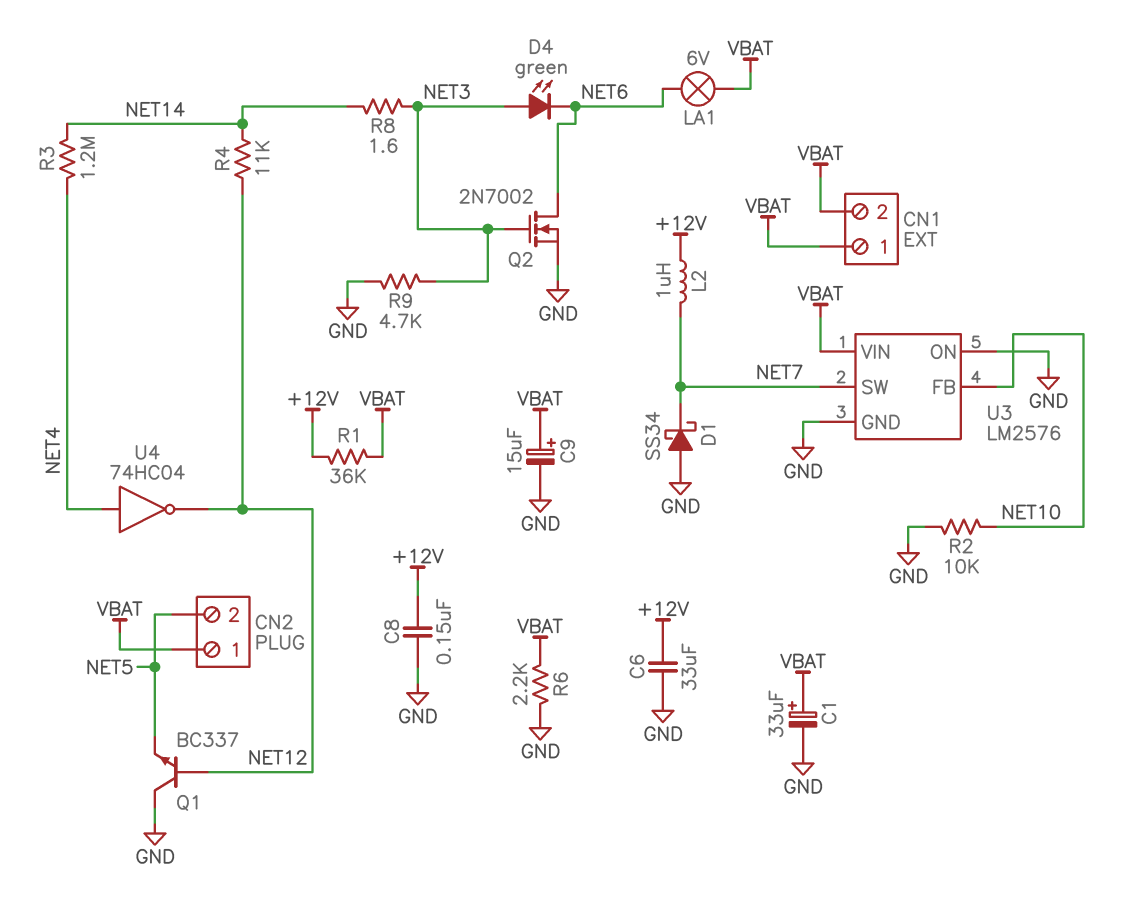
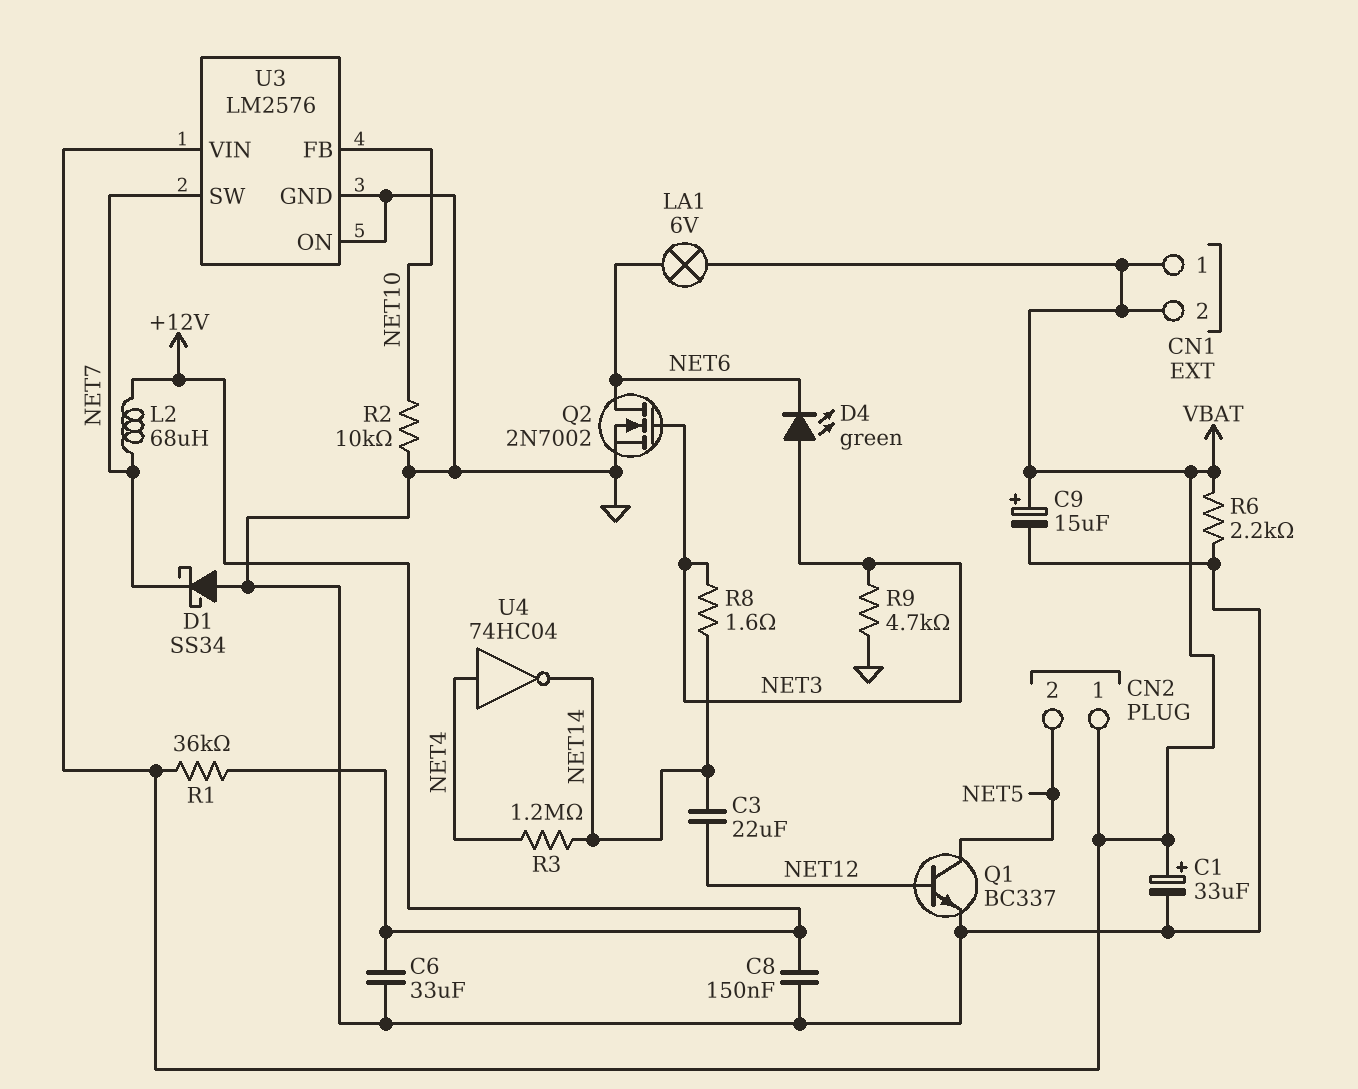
C3: none -> 22uF (NET12, NET14)
L2: 1uH (+12V, NET7) -> 68uH (+12V, NET7)
Q1: NPN BC337 (B NET12, C GND, E NET5) -> NPN BC337 (B NET12, C NET5, E GND)
R4: 11k (NET12, NET14) -> none
U4: NOT 74HC04 (in NET4, out NET12) -> NOT 74HC04 (in NET4, out NET14)

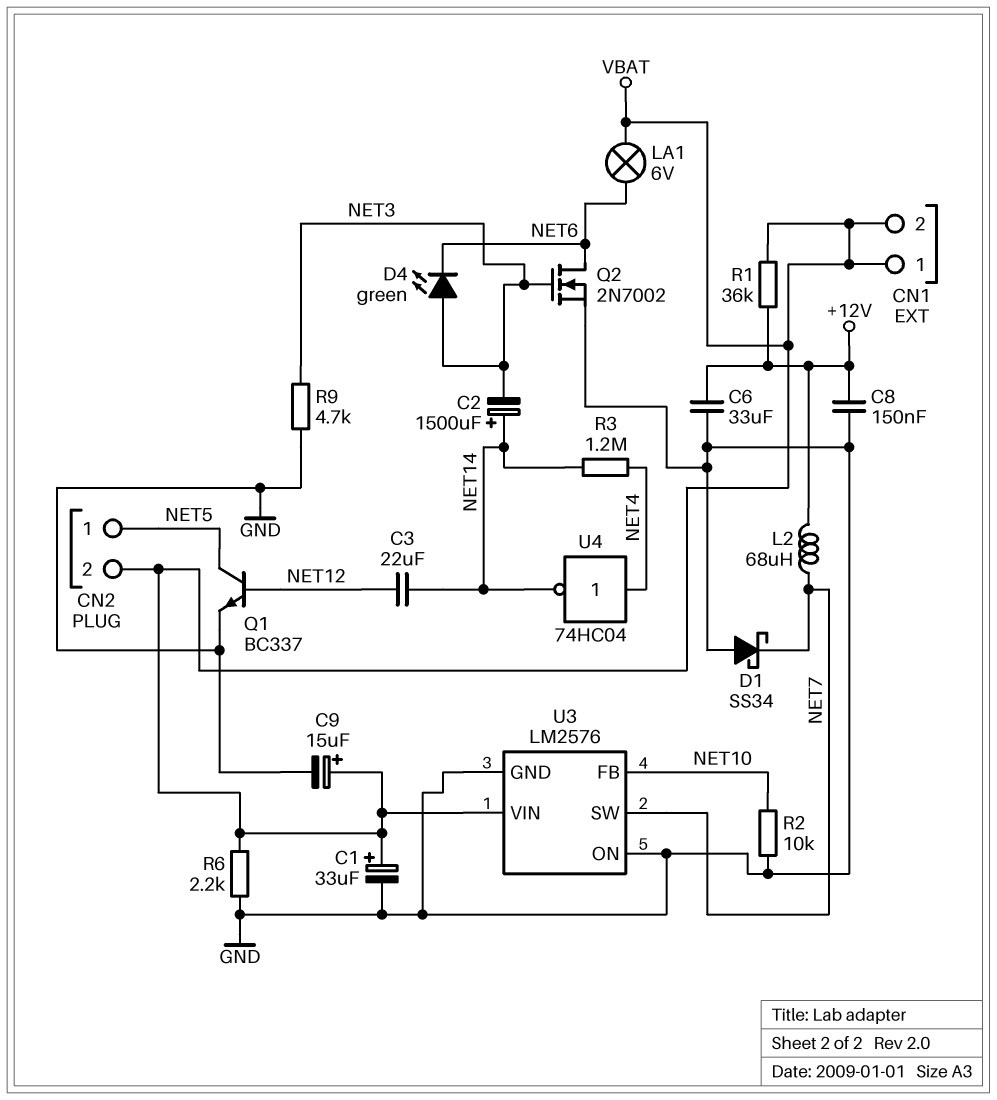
C2: none -> 1500uF (plus NET14, minus NET3)
CN2 pin 1: VBAT -> NET5
CN2 pin 2: NET5 -> VBAT
R8: 1.6 (NET3, NET14) -> none

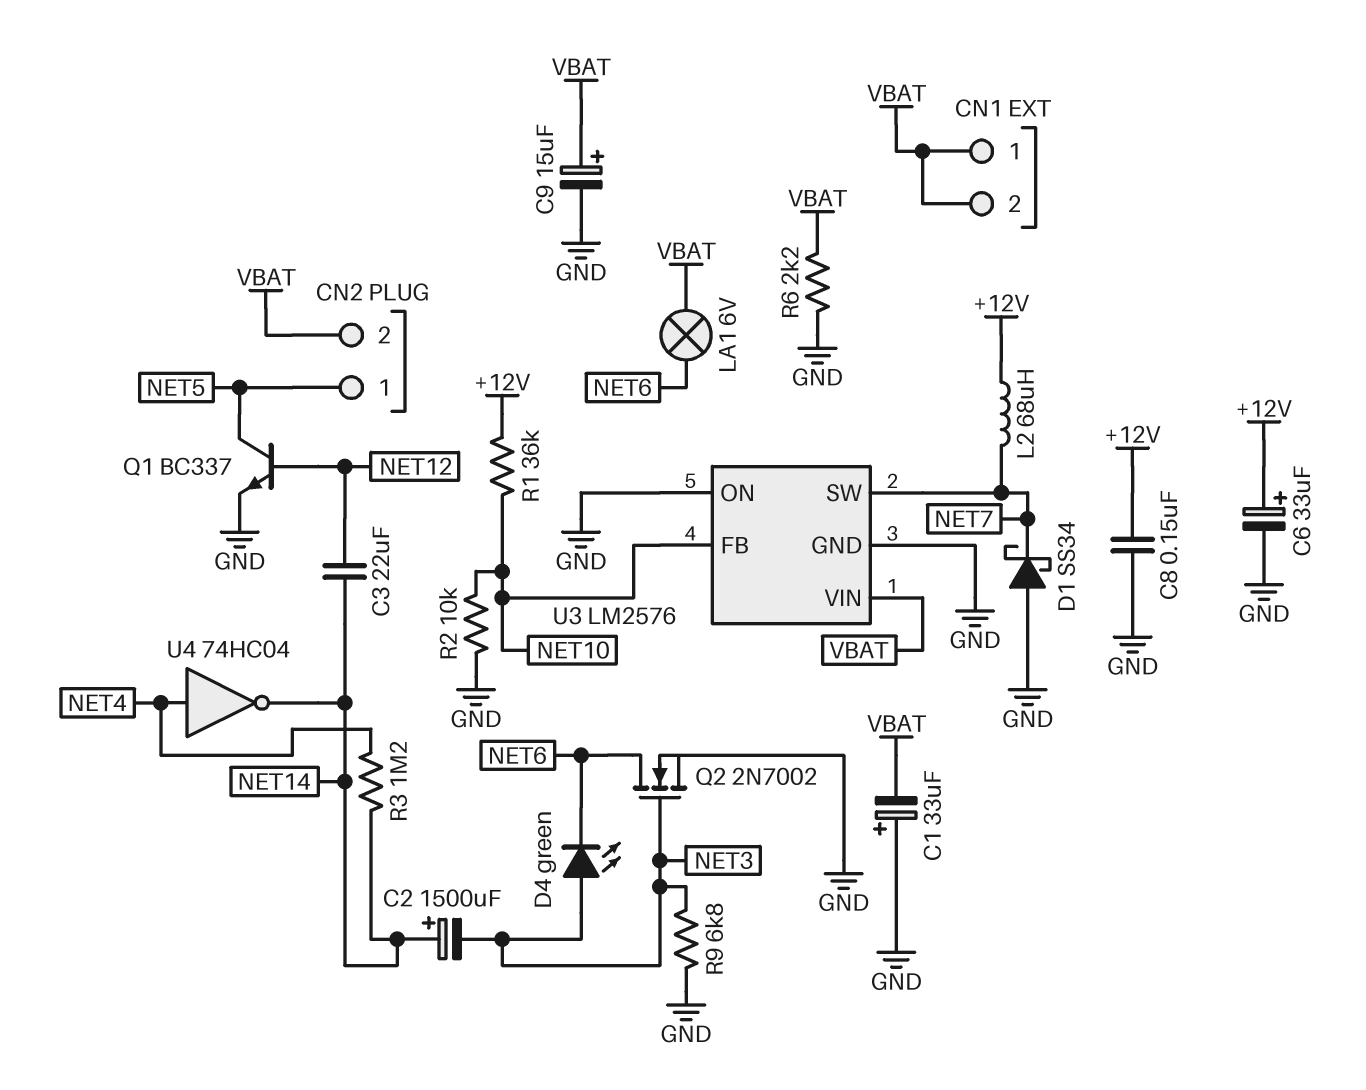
C1: 33uF (plus VBAT, minus GND) -> 33uF (plus GND, minus VBAT)
C6: 33uF (+12V, GND) -> 33uF (plus +12V, minus GND)
R1: 36k (+12V, VBAT) -> 36k (+12V, NET10)
R9: 4.7k (GND, NET3) -> 6.8k (GND, NET3)

